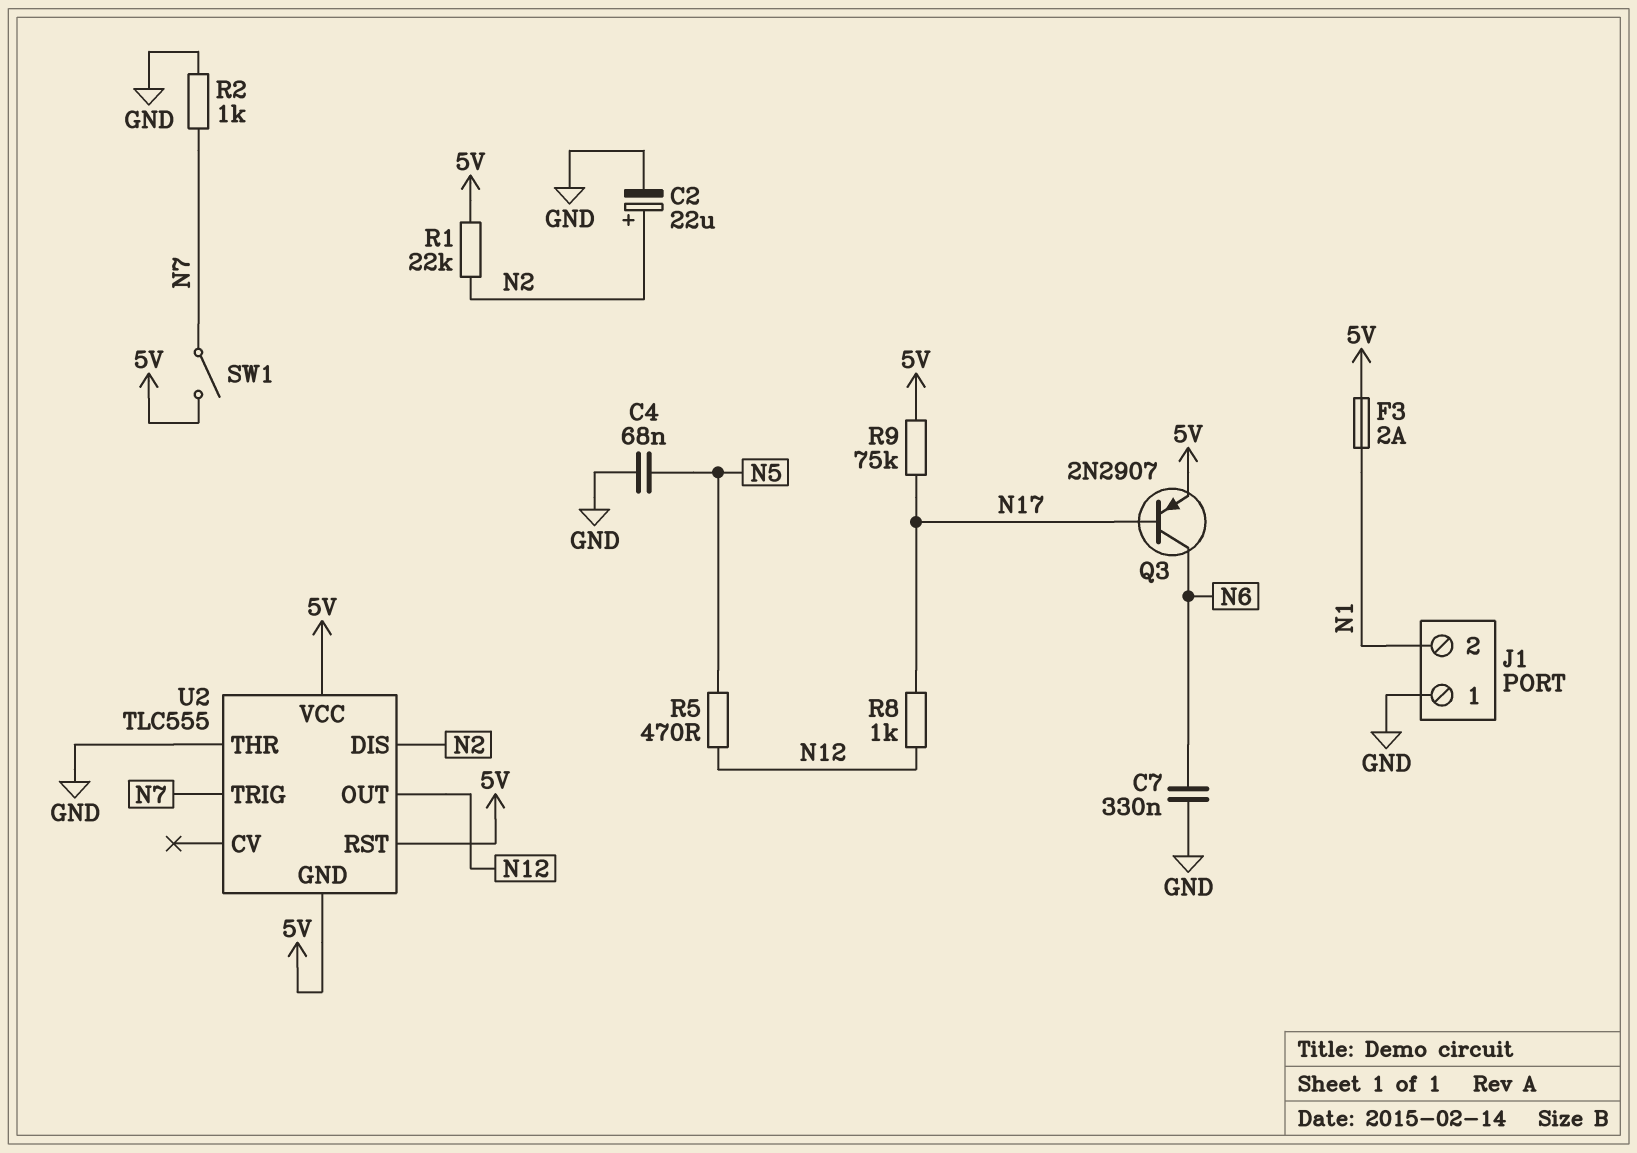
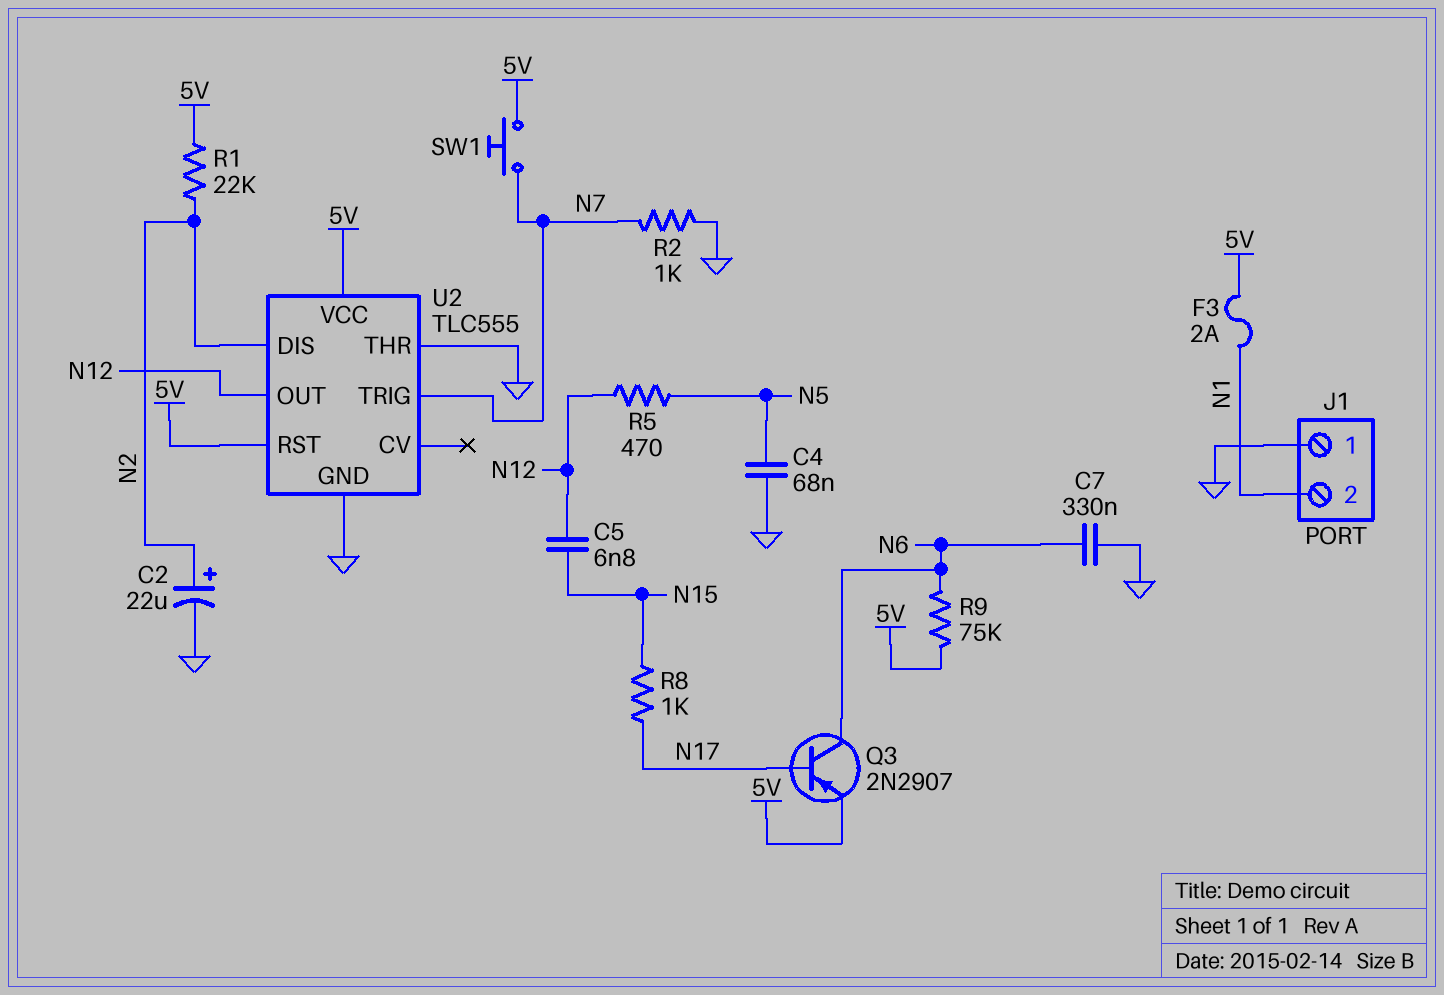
C5: none -> 6.8nF (N12, N15)
R8: 1k (N12, N17) -> 1k (N15, N17)
R9: 75k (5V, N17) -> 75k (5V, N6)
SW1: switch (5V, N7) -> button (5V, N7)
U2 pin GND: 5V -> GND

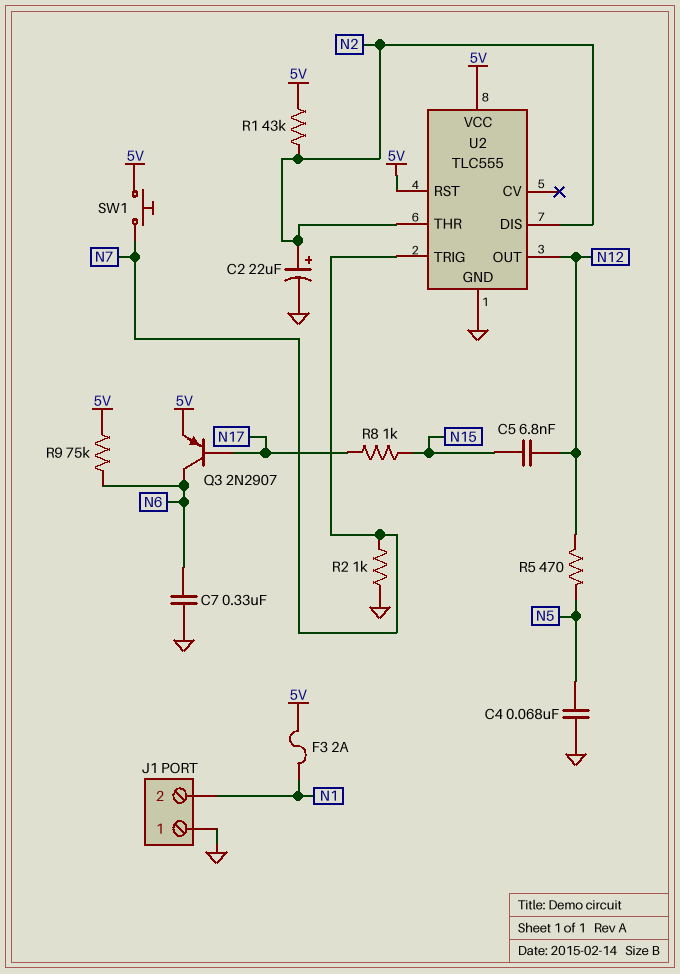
R1: 22k (5V, N2) -> 43k (5V, N2)
U2 pin THR: GND -> N2

